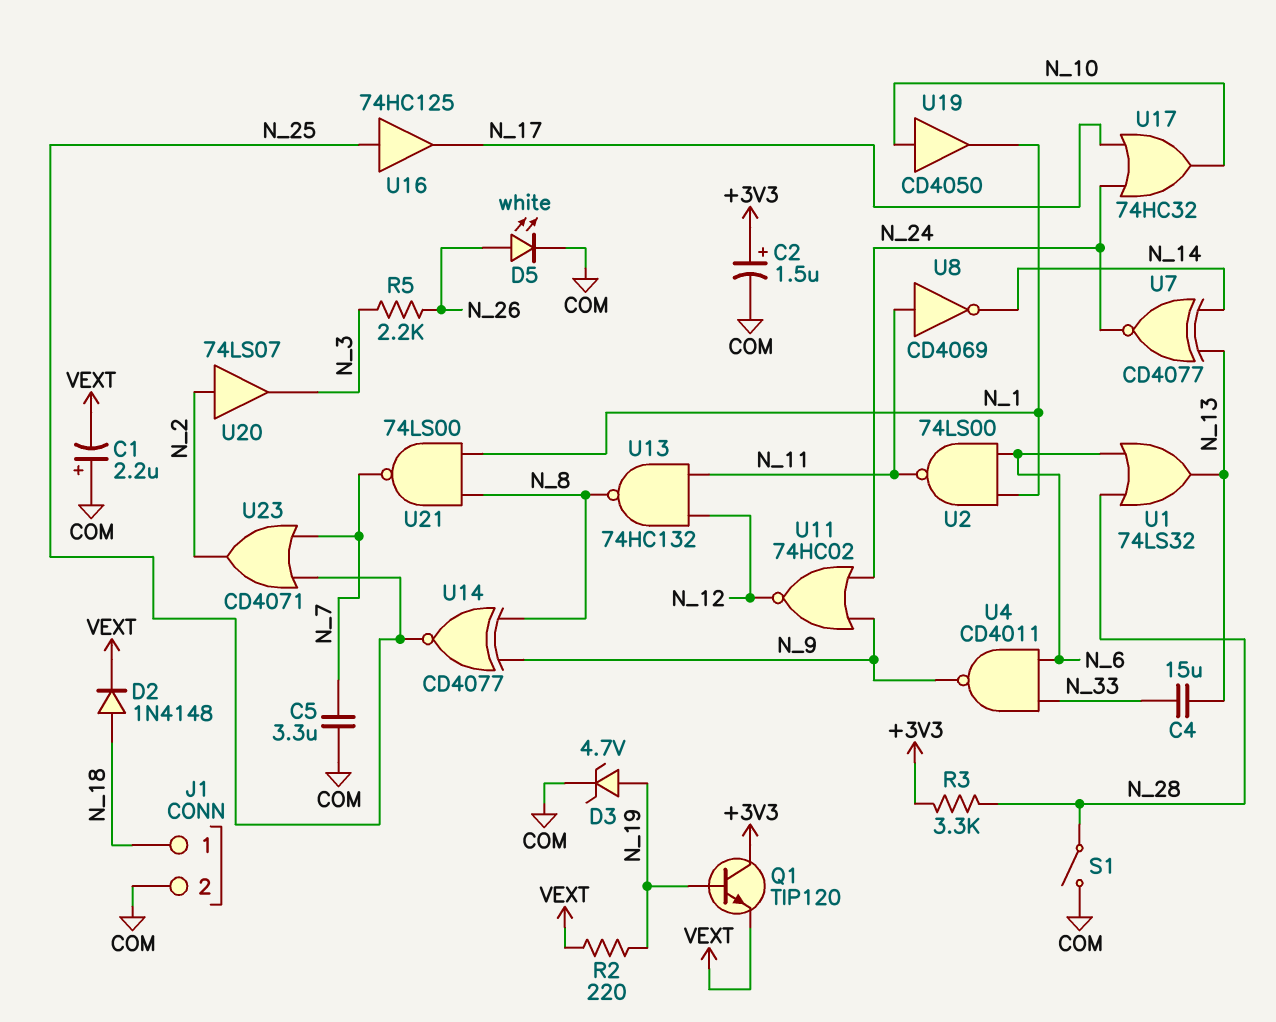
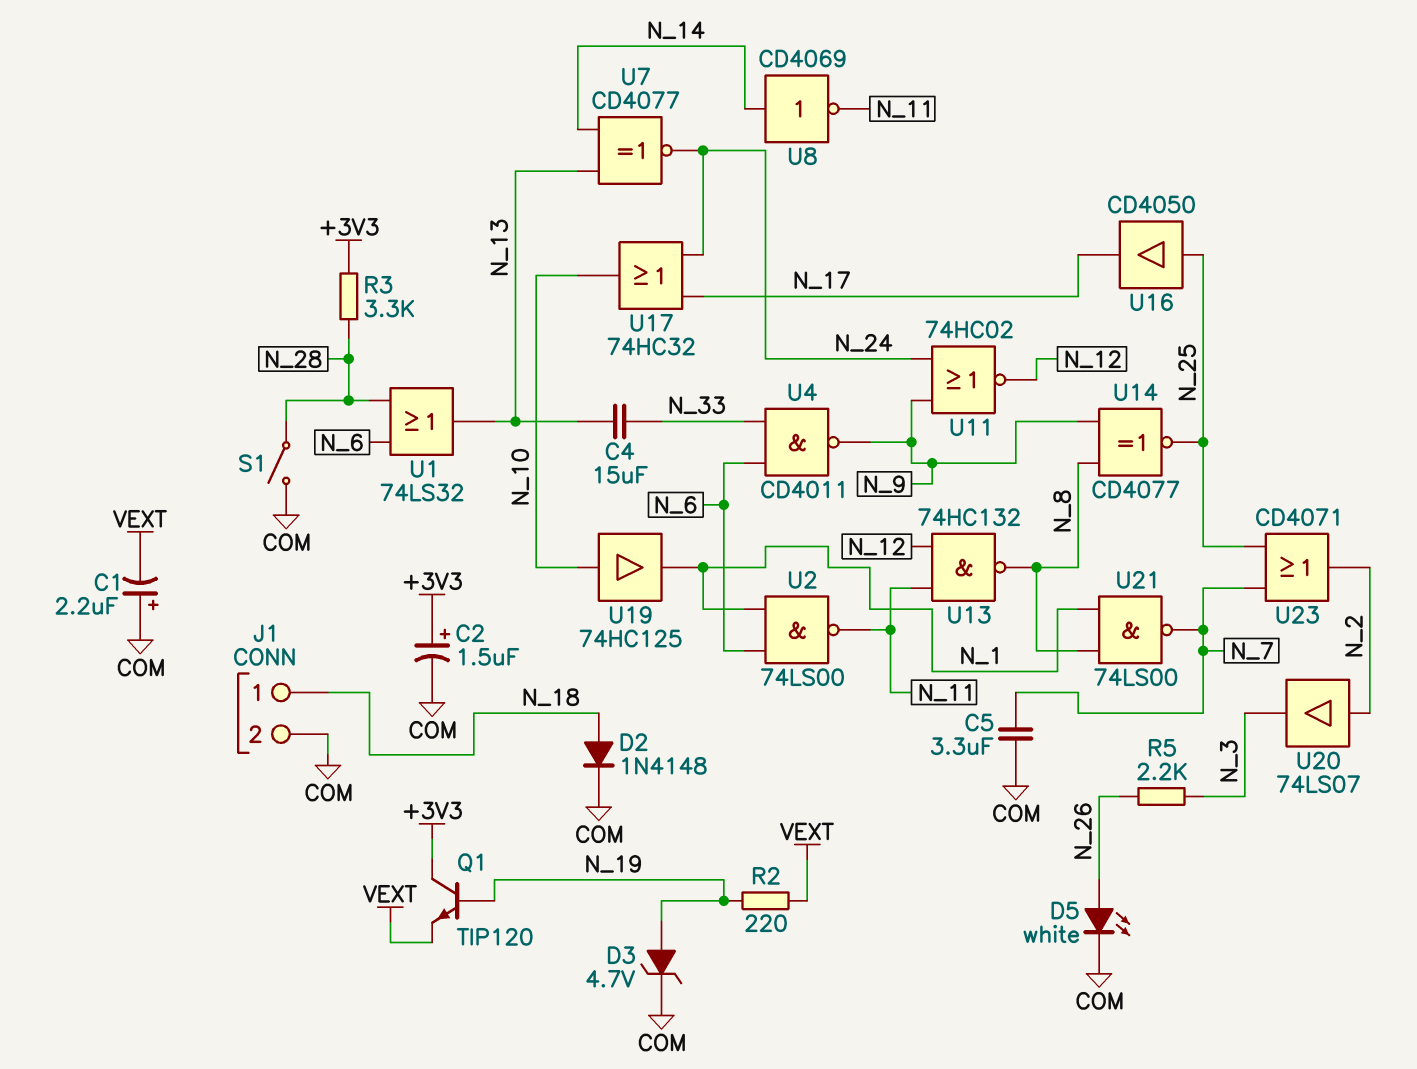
D2: diode 1N4148 (A N_18, K VEXT) -> diode 1N4148 (A N_18, K COM)
U8: NOT CD4069 (in N_11, out N_14) -> NOT CD4069 (in N_14, out N_11)
U16: buffer 74HC125 (in N_25, out N_17) -> buffer CD4050 (in N_25, out N_17)
U19: buffer CD4050 (in N_10, out N_1) -> buffer 74HC125 (in N_10, out N_1)

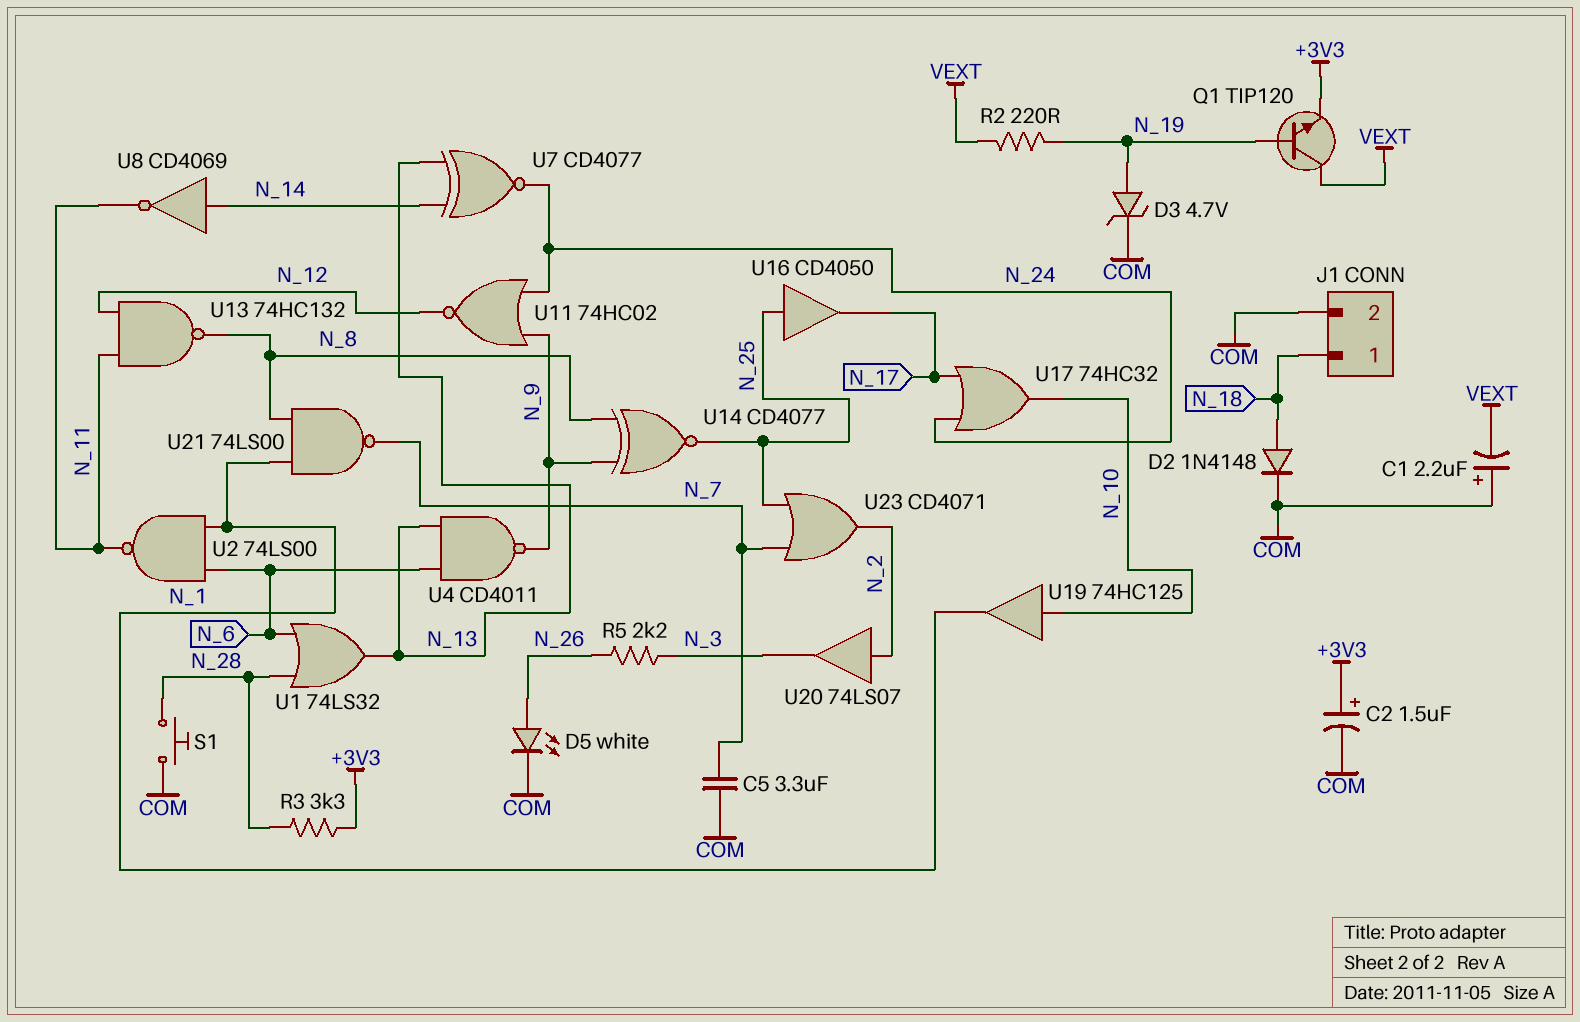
C4: 15uF (N_13, N_33) -> none
Q1: NPN TIP120 (B N_19, C +3V3, E VEXT) -> NPN TIP120 (B N_19, C VEXT, E +3V3)
S1: switch (COM, N_28) -> button (COM, N_28)
U4: NAND CD4011 (in N_6, in N_33, out N_9) -> NAND CD4011 (in N_6, in N_13, out N_9)

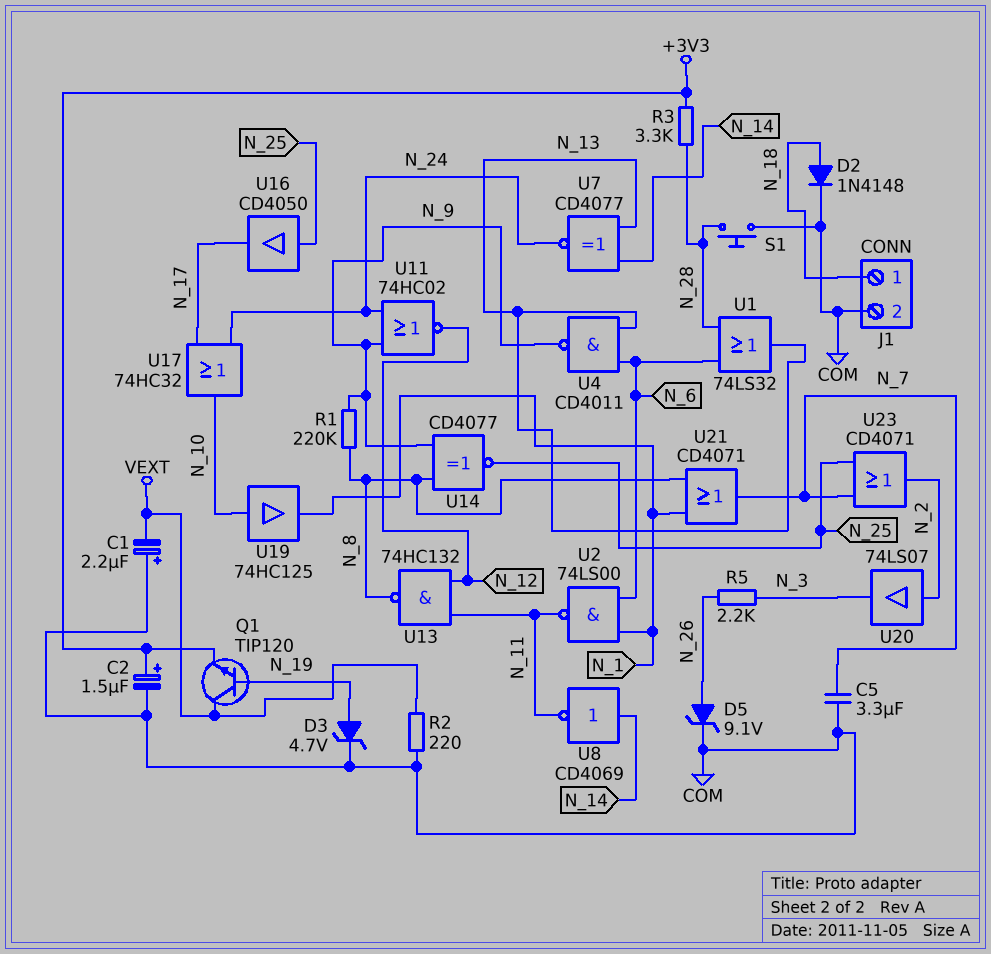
D5: LED white (A N_26, K COM) -> zener 9.1V (A N_26, K COM)
R1: none -> 220k (N_8, N_9)
R2: 220 (N_19, VEXT) -> 220 (COM, VEXT)
U21: NAND 74LS00 (in N_1, in N_8, out N_7) -> OR CD4071 (in N_1, in N_8, out N_7)

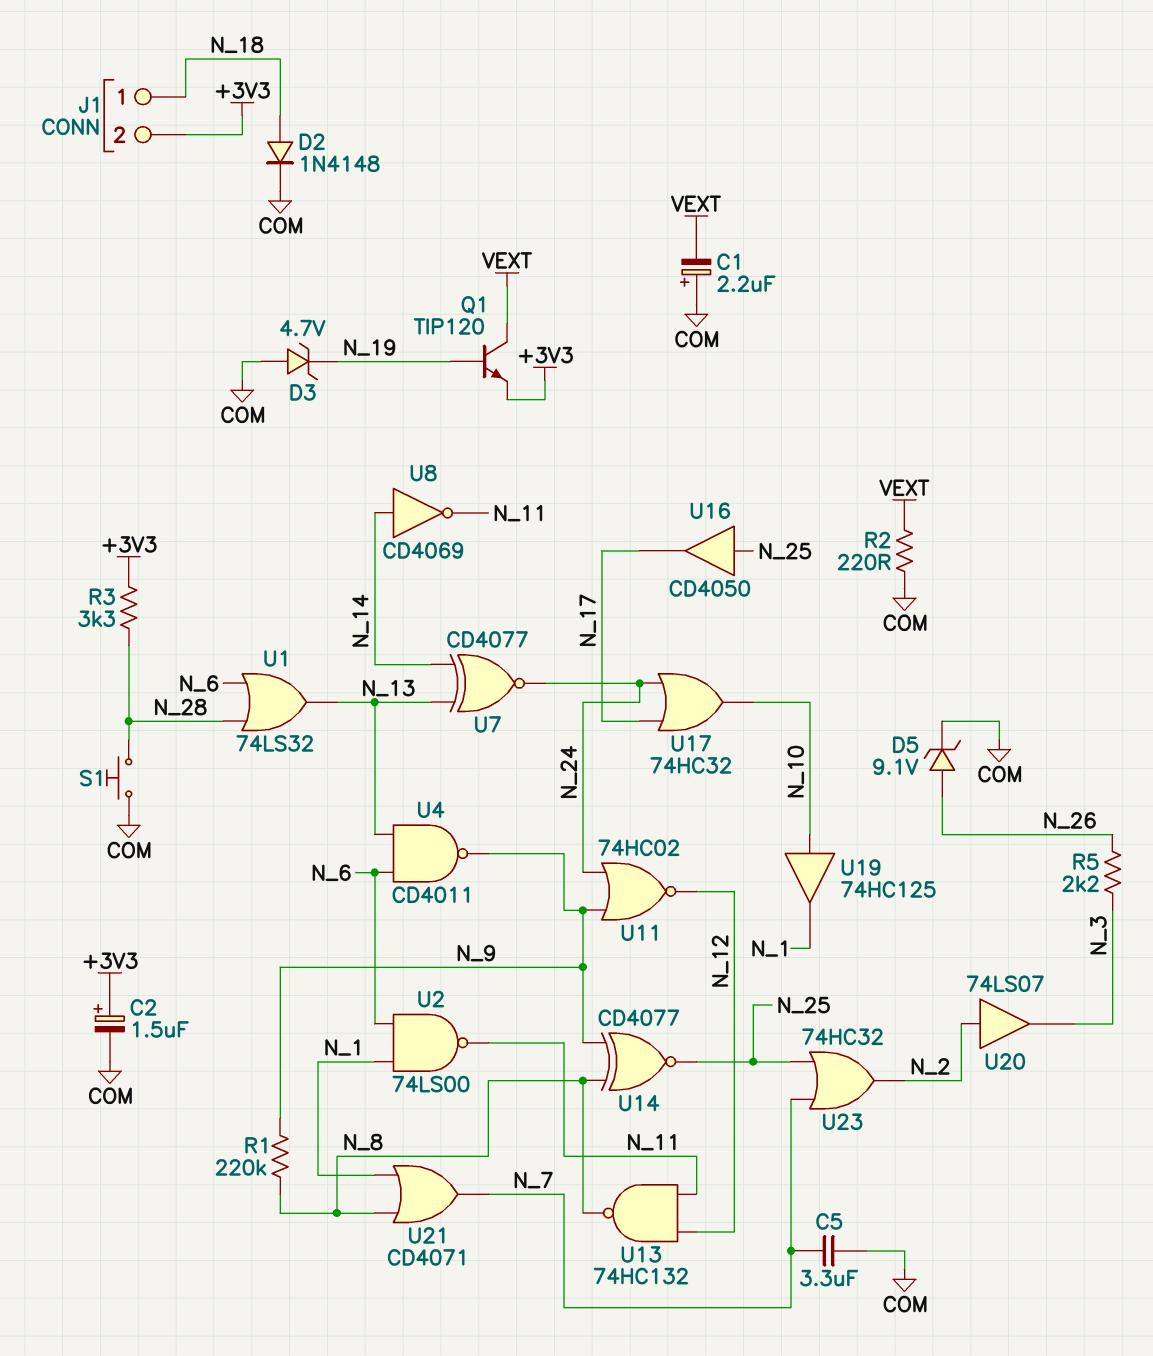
D3: zener 4.7V (A N_19, K COM) -> zener 4.7V (A COM, K N_19)
J1 pin 2: COM -> +3V3
U23: OR CD4071 (in N_7, in N_25, out N_2) -> OR 74HC32 (in N_7, in N_25, out N_2)

